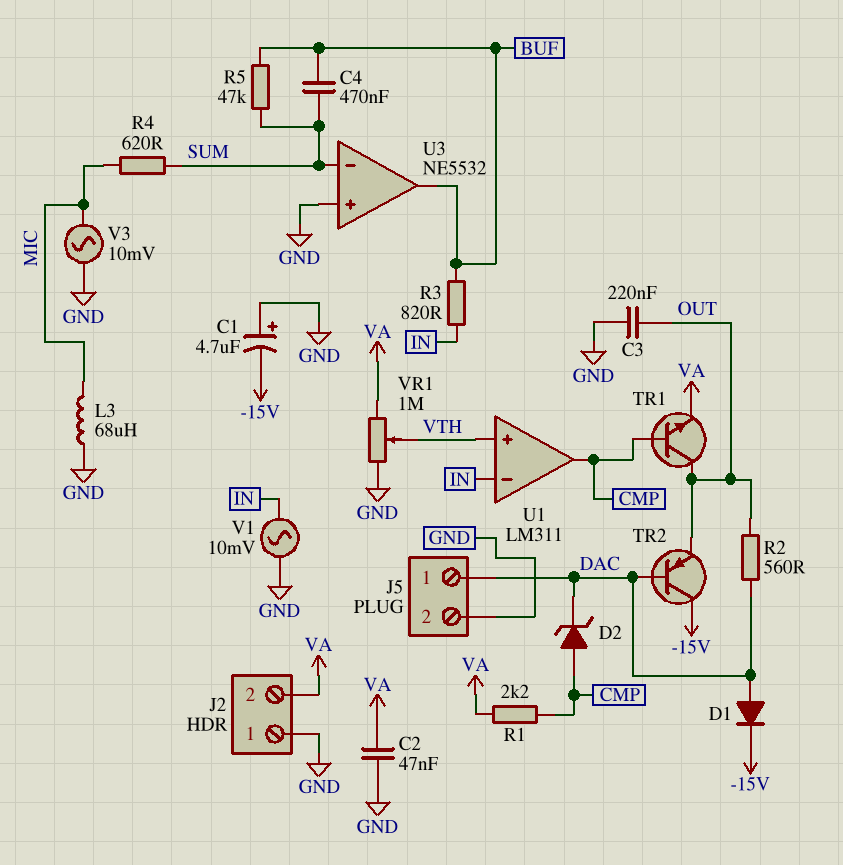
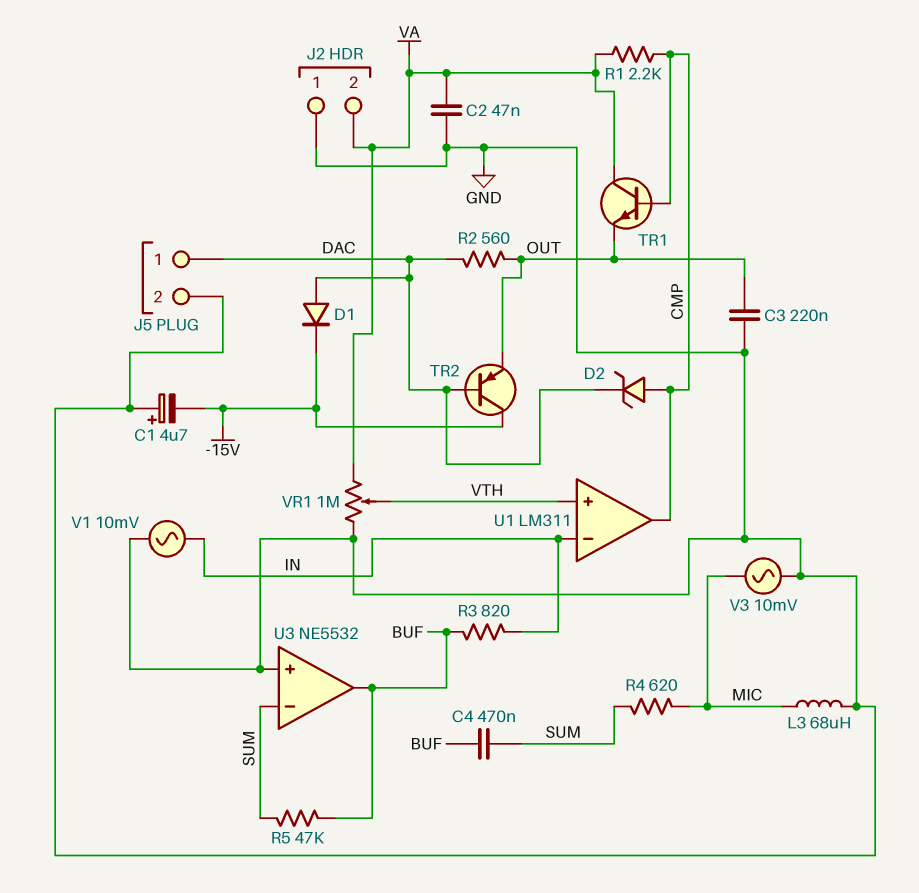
TR1: NPN (B CMP, C OUT, E VA) -> NPN (B CMP, C VA, E OUT)

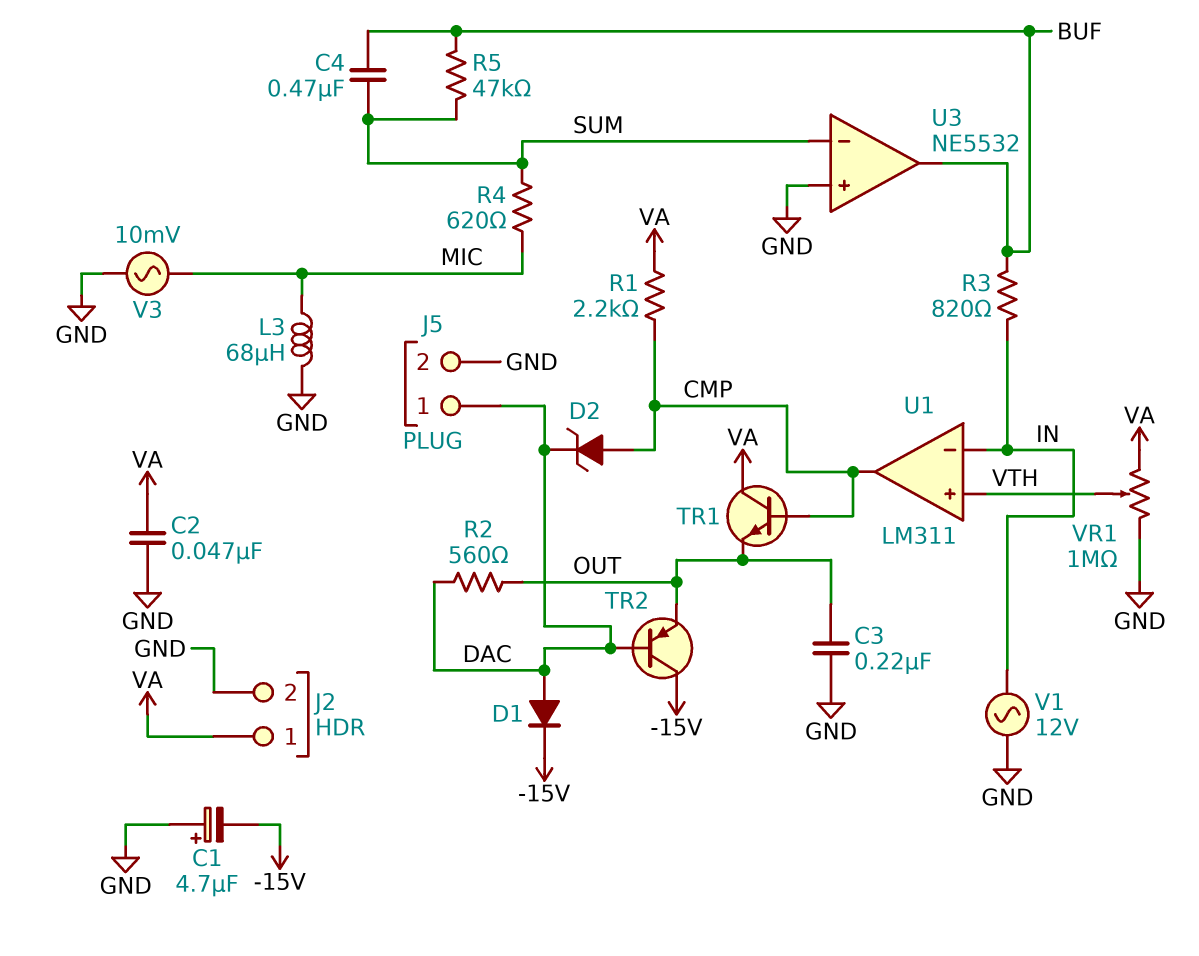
J2 pin 1: GND -> VA
J2 pin 2: VA -> GND
V1: AC 10mV (GND, IN) -> AC 12V (GND, IN)

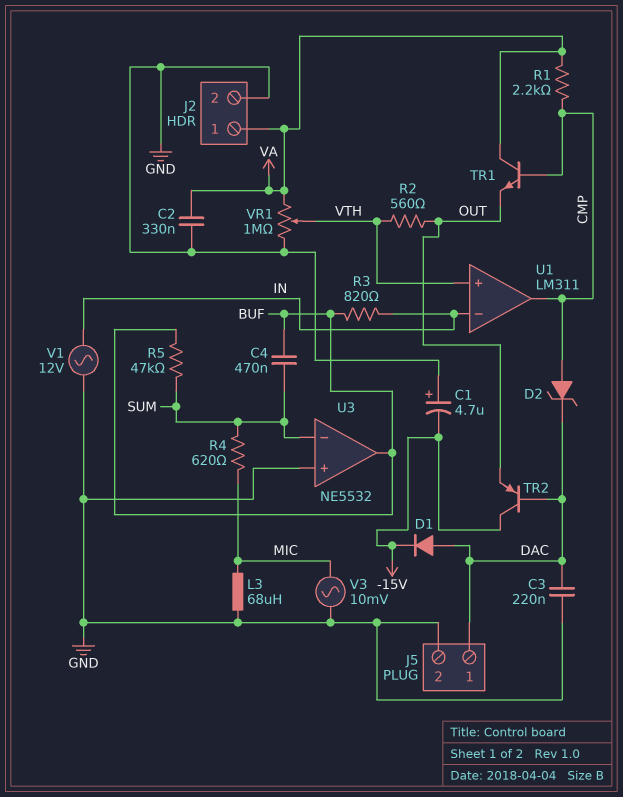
C2: 47nF (GND, VA) -> 330nF (GND, VA)
C3: 220nF (GND, OUT) -> 220nF (DAC, GND)
R2: 560 (DAC, OUT) -> 560 (OUT, VTH)

